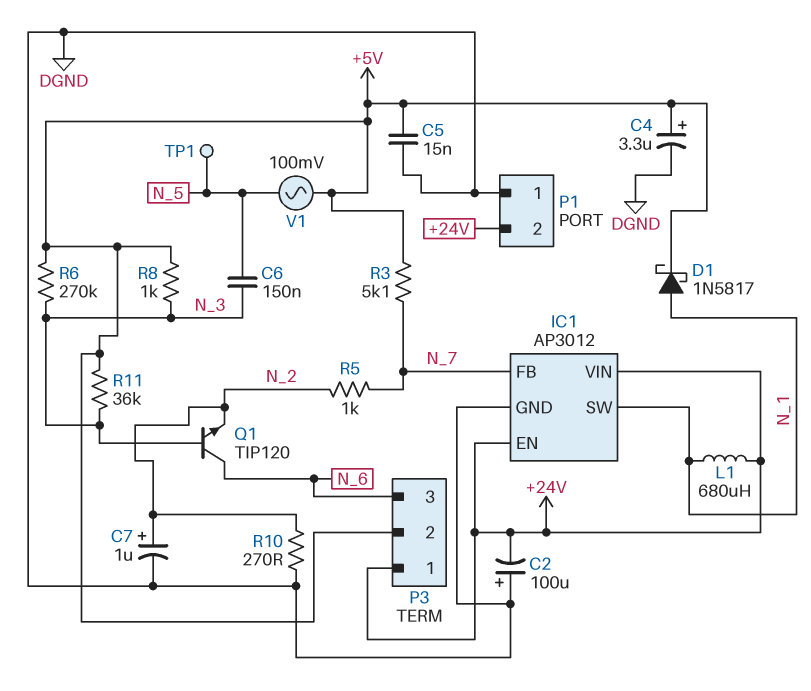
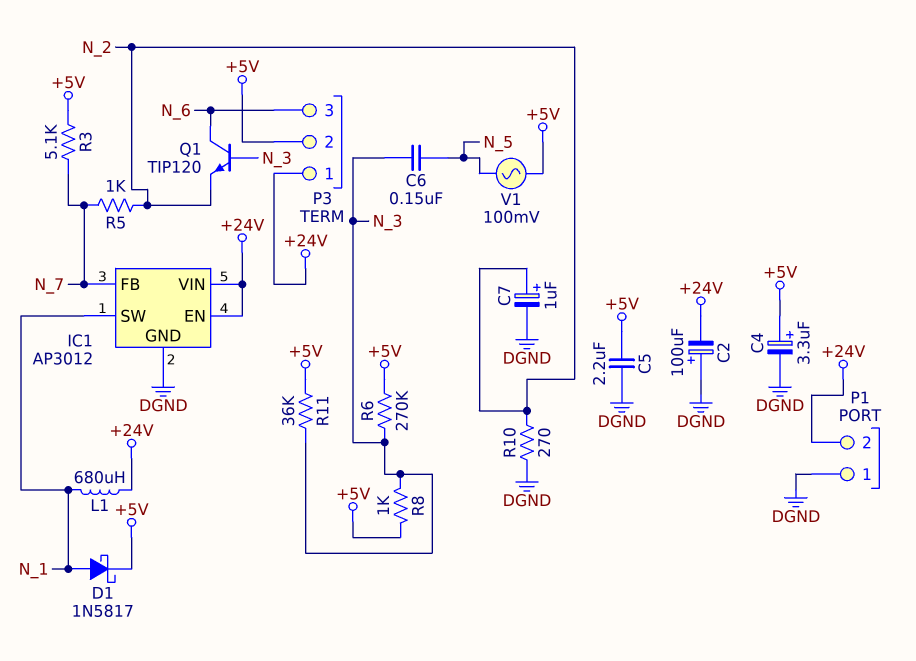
C5: 15nF (+5V, DGND) -> 2.2uF (+5V, DGND)
TP1: test point (N_5) -> none

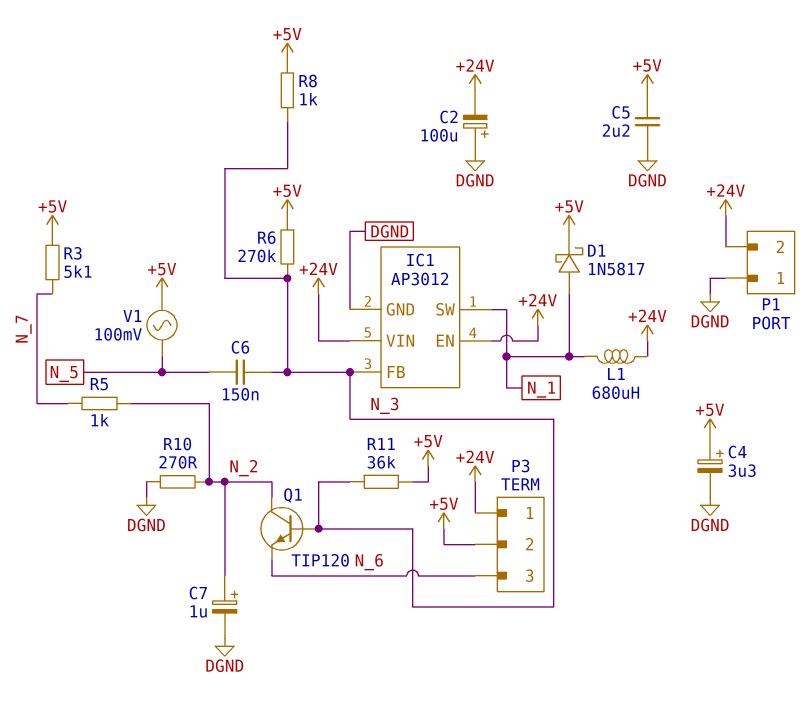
IC1 pin FB: N_7 -> N_3
Q1: NPN TIP120 (B N_3, C N_6, E N_2) -> NPN TIP120 (B N_3, C N_2, E N_6)

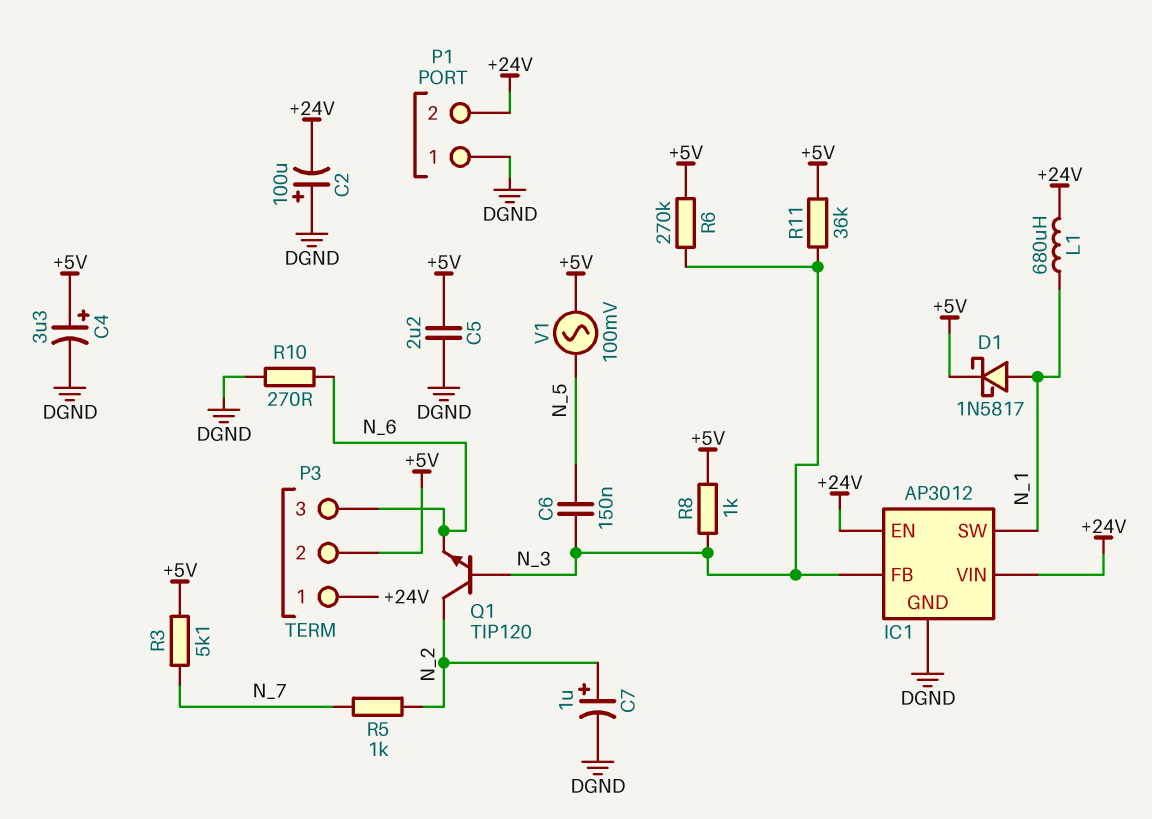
R10: 270 (DGND, N_2) -> 270 (DGND, N_6)

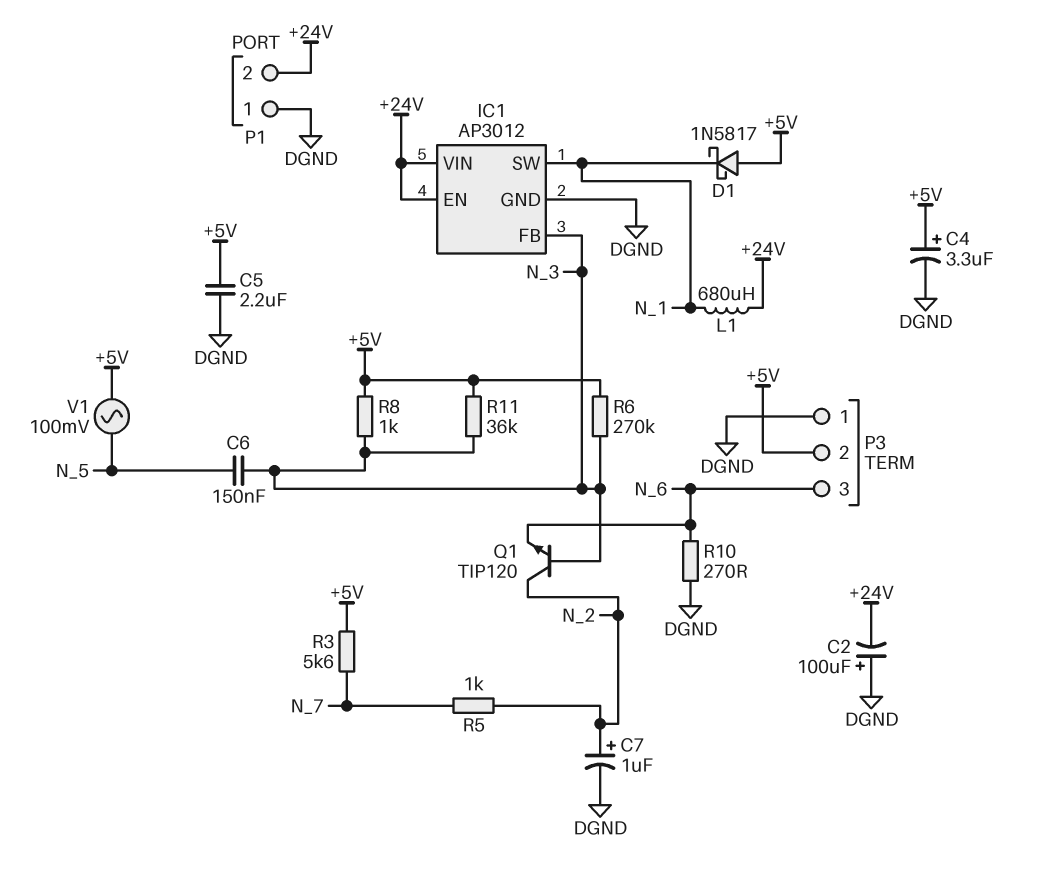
D1: schottky 1N5817 (A N_1, K +5V) -> schottky 1N5817 (A +5V, K N_1)
P3 pin 1: +24V -> DGND
R3: 5.1k (+5V, N_7) -> 5.6k (+5V, N_7)

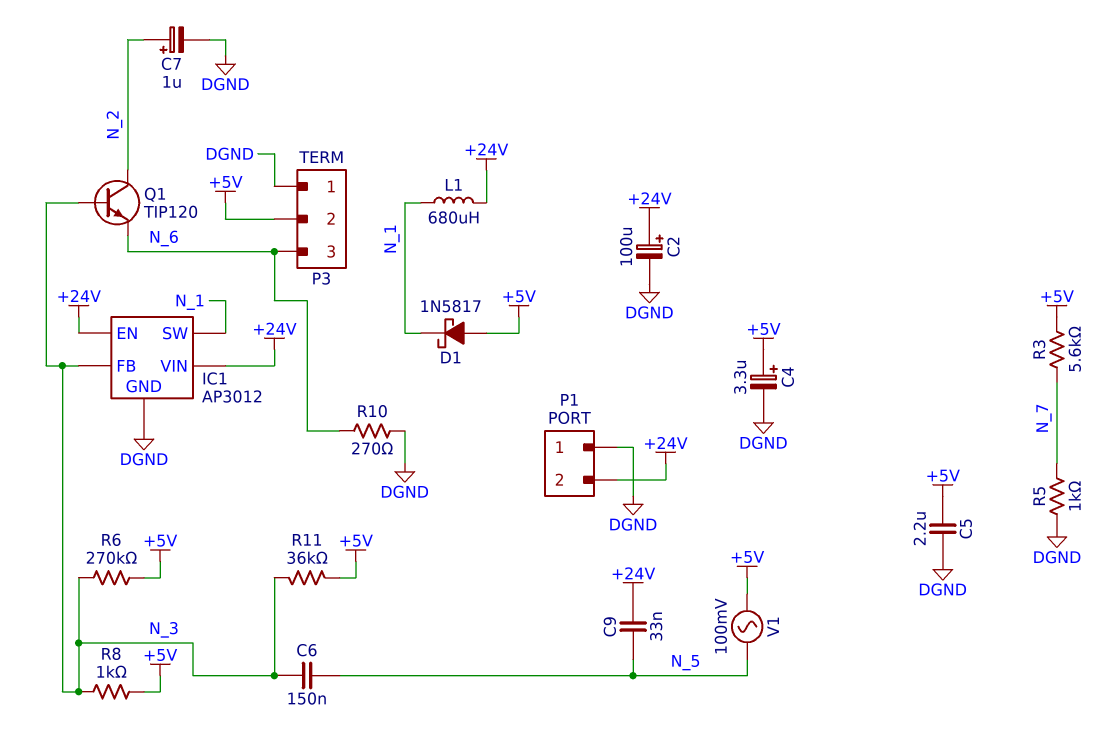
C2: 100uF (plus DGND, minus +24V) -> 100uF (plus +24V, minus DGND)
C9: none -> 33nF (+24V, N_5)
R5: 1k (N_2, N_7) -> 1k (DGND, N_7)

